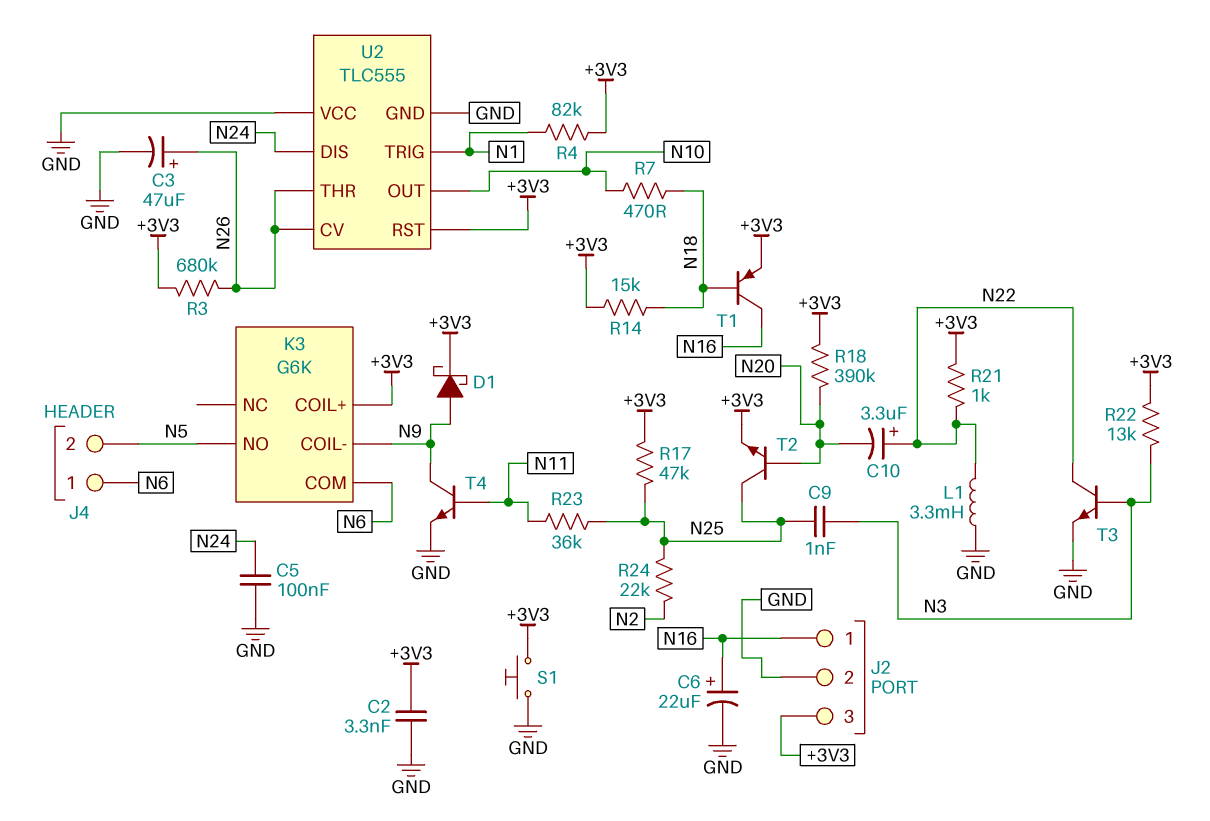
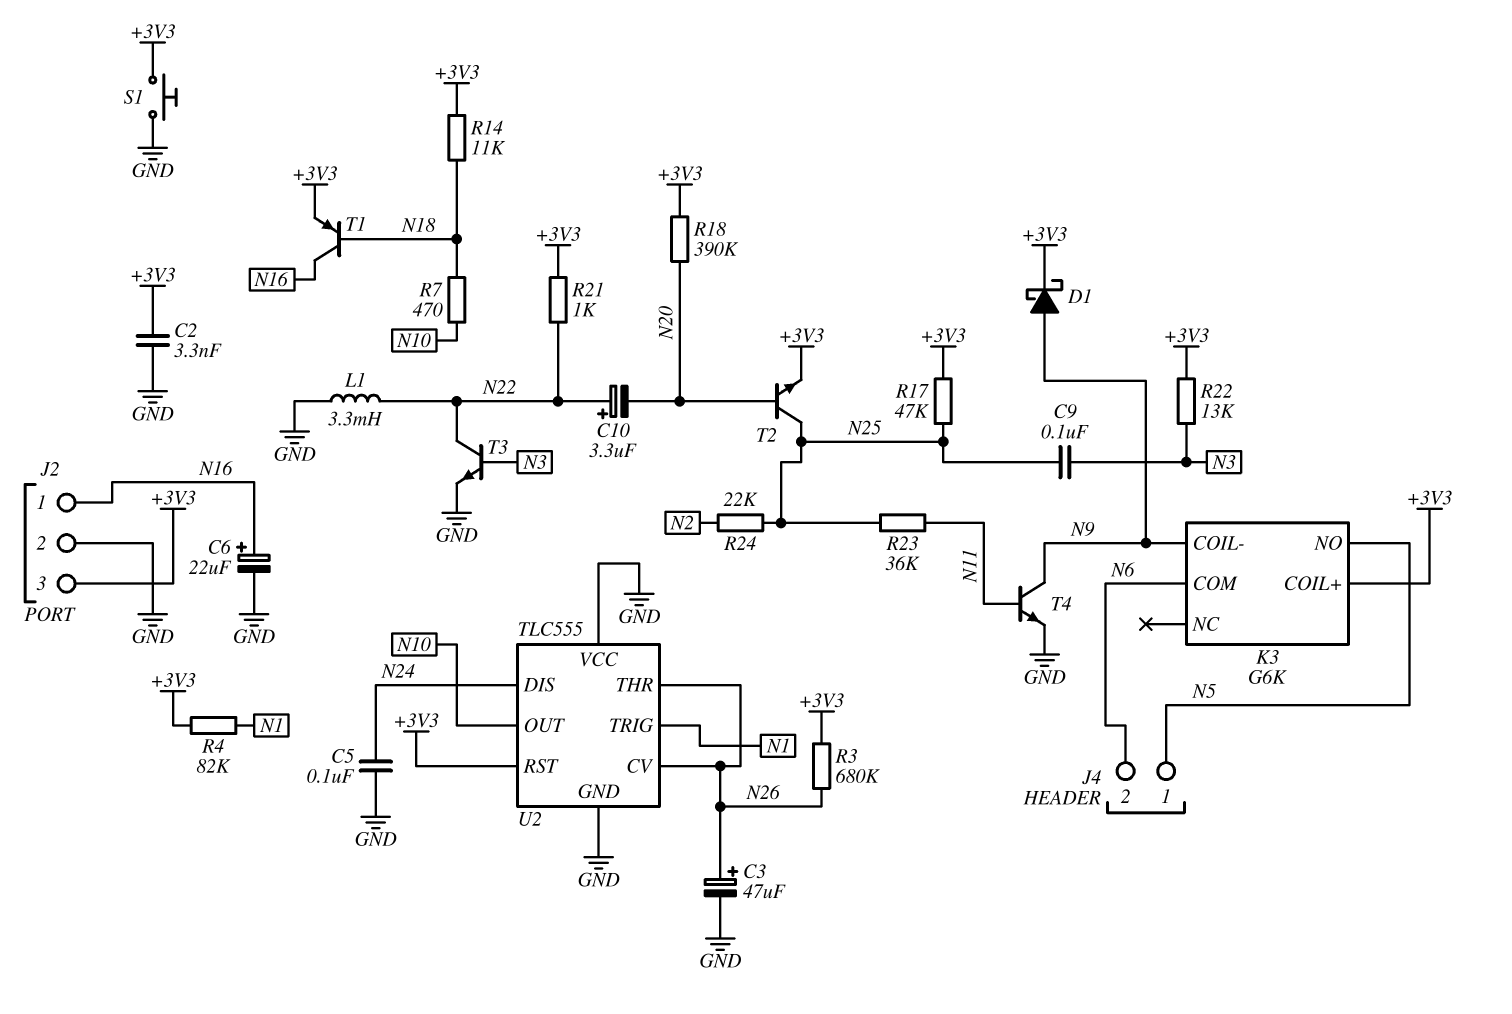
C9: 1nF (N3, N25) -> 100nF (N3, N25)
J4 pin 1: N6 -> N5
J4 pin 2: N5 -> N6
R14: 15k (+3V3, N18) -> 11k (+3V3, N18)

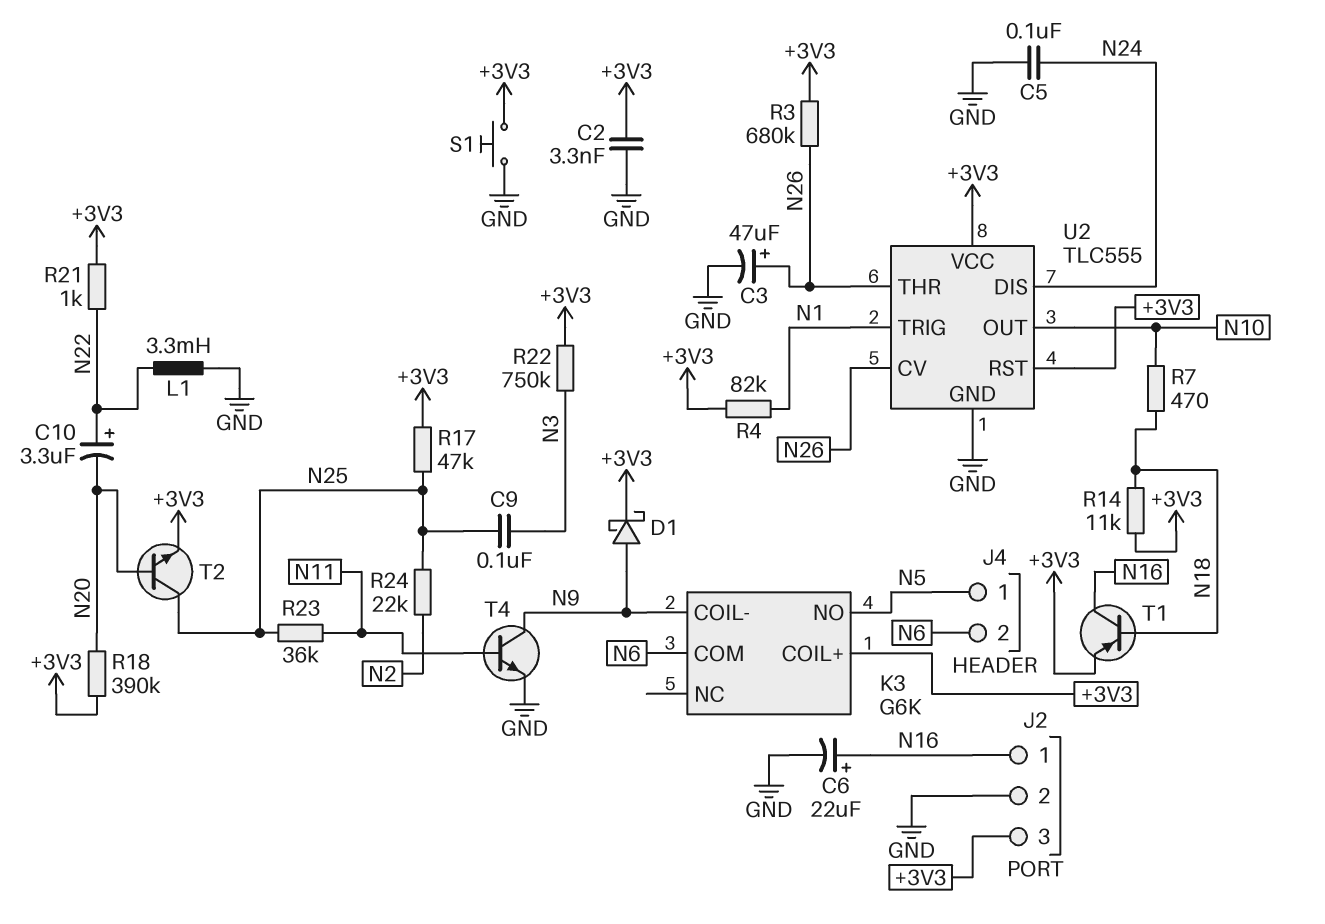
R22: 13k (+3V3, N3) -> 750k (+3V3, N3)
T3: NPN (B N3, C N22, E GND) -> none
U2 pin VCC: GND -> +3V3

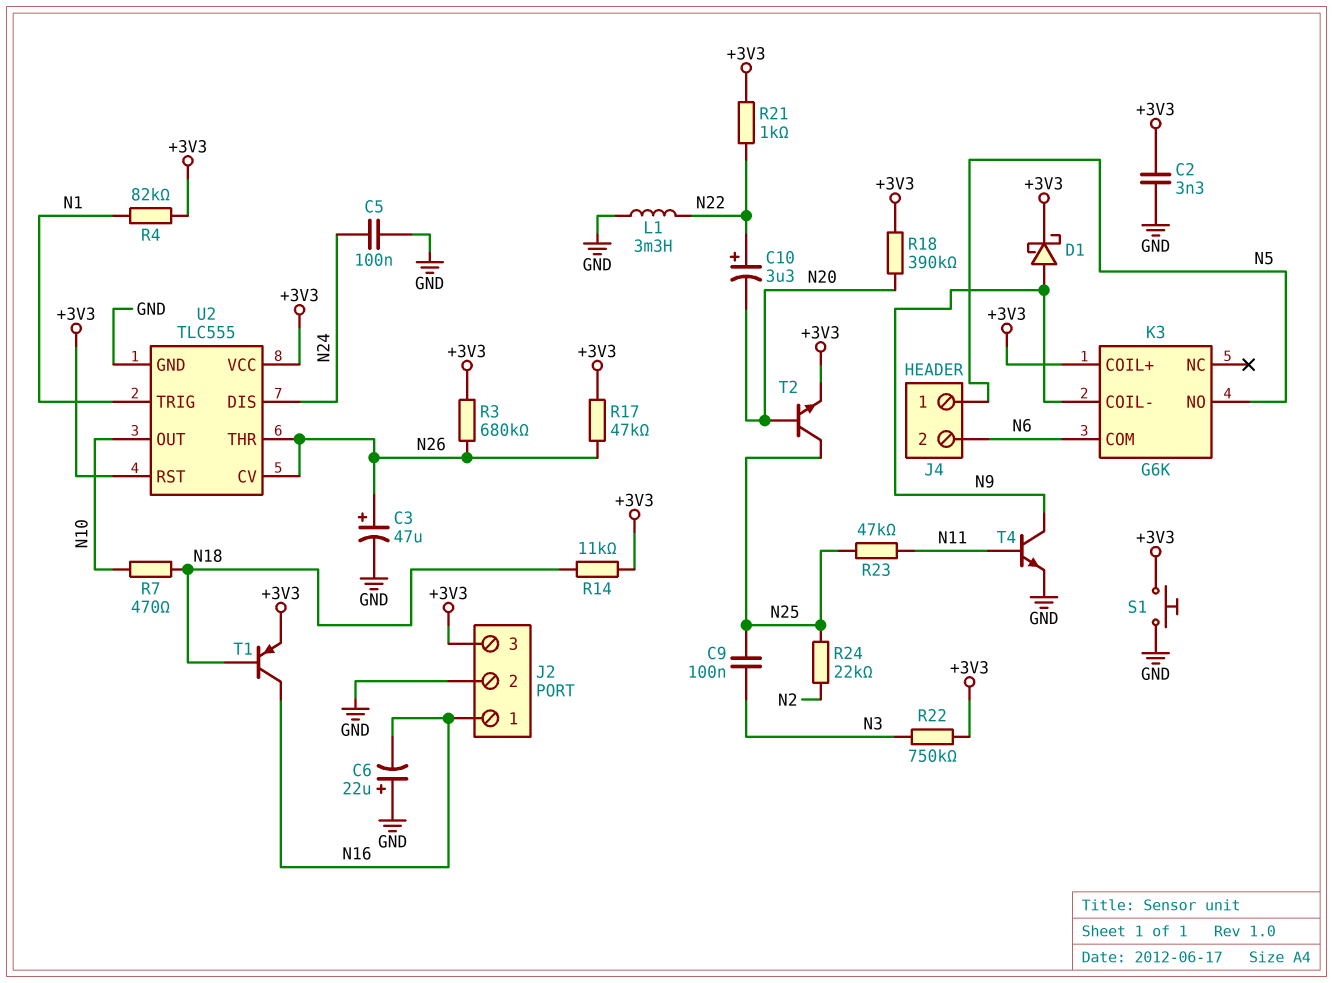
C6: 22uF (plus N16, minus GND) -> 22uF (plus GND, minus N16)
R17: 47k (+3V3, N25) -> 47k (+3V3, N26)
R23: 36k (N11, N25) -> 47k (N11, N25)

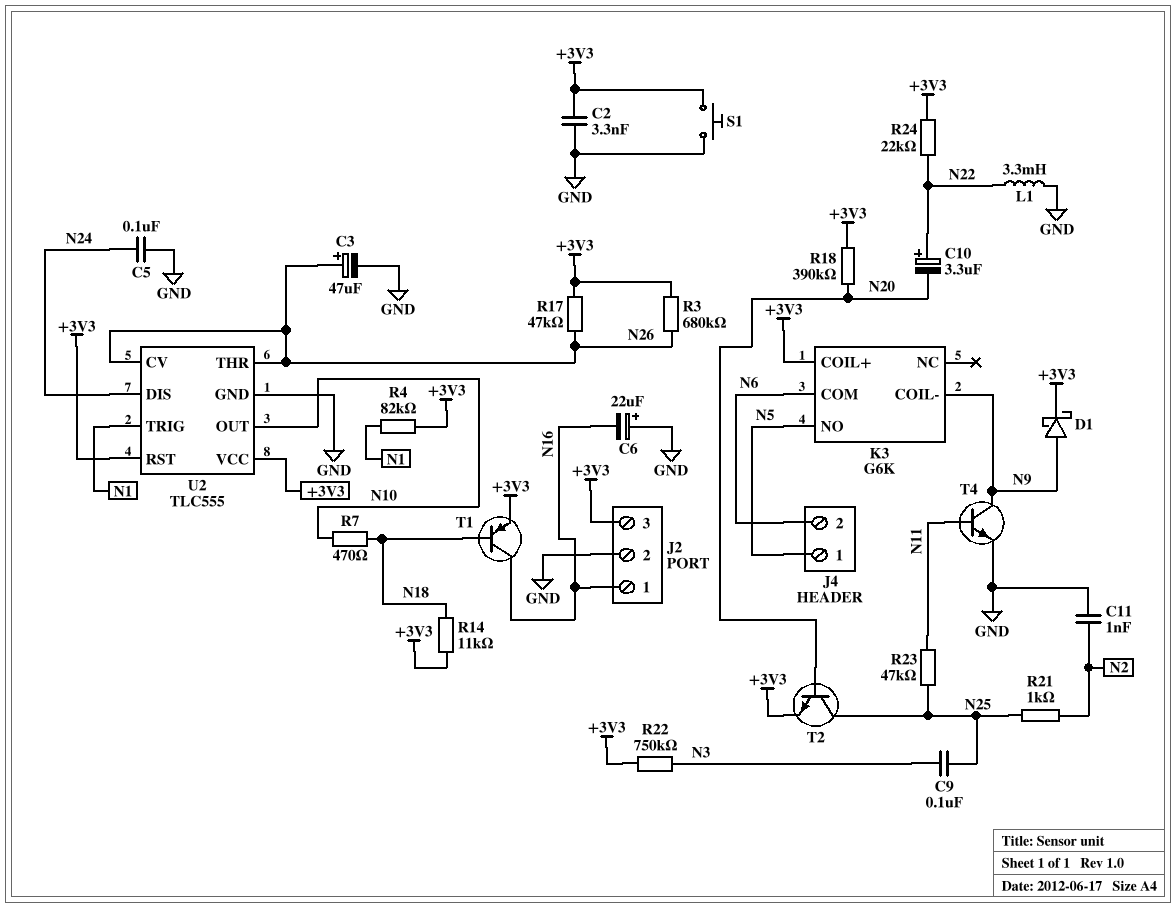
C11: none -> 1nF (GND, N2)
R21: 1k (+3V3, N22) -> 1k (N2, N25)
R24: 22k (N2, N25) -> 22k (+3V3, N22)

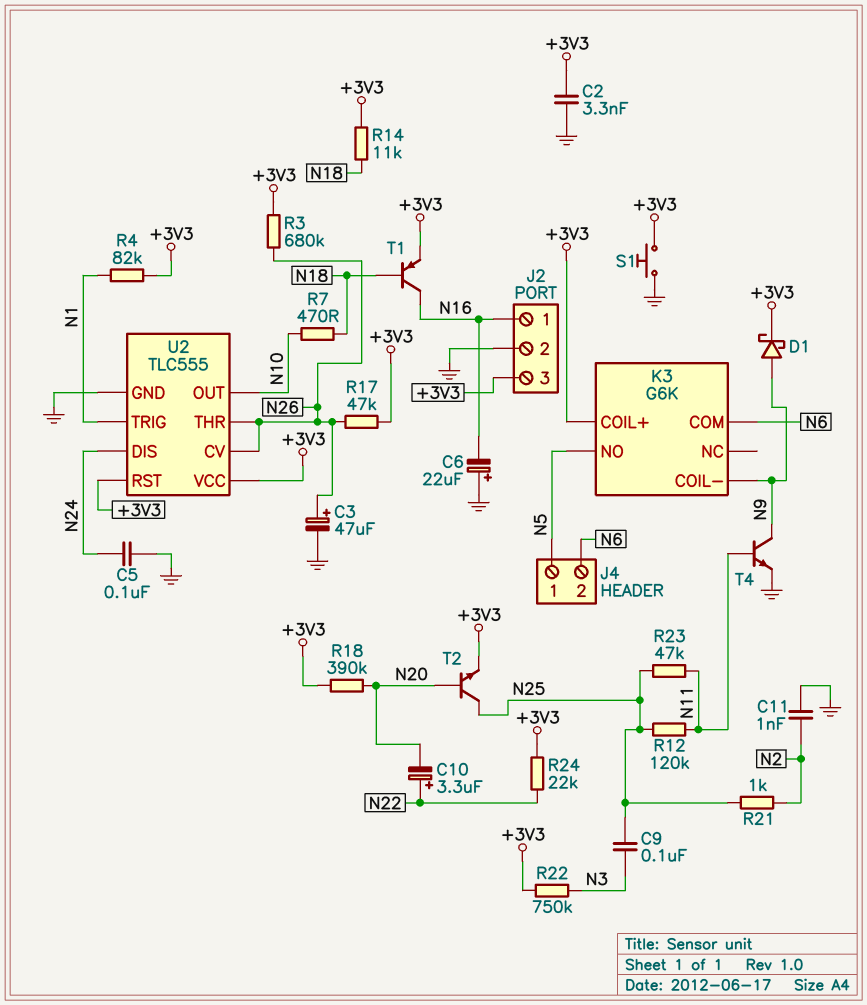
L1: 3.3mH (GND, N22) -> none
R12: none -> 120k (N11, N25)

